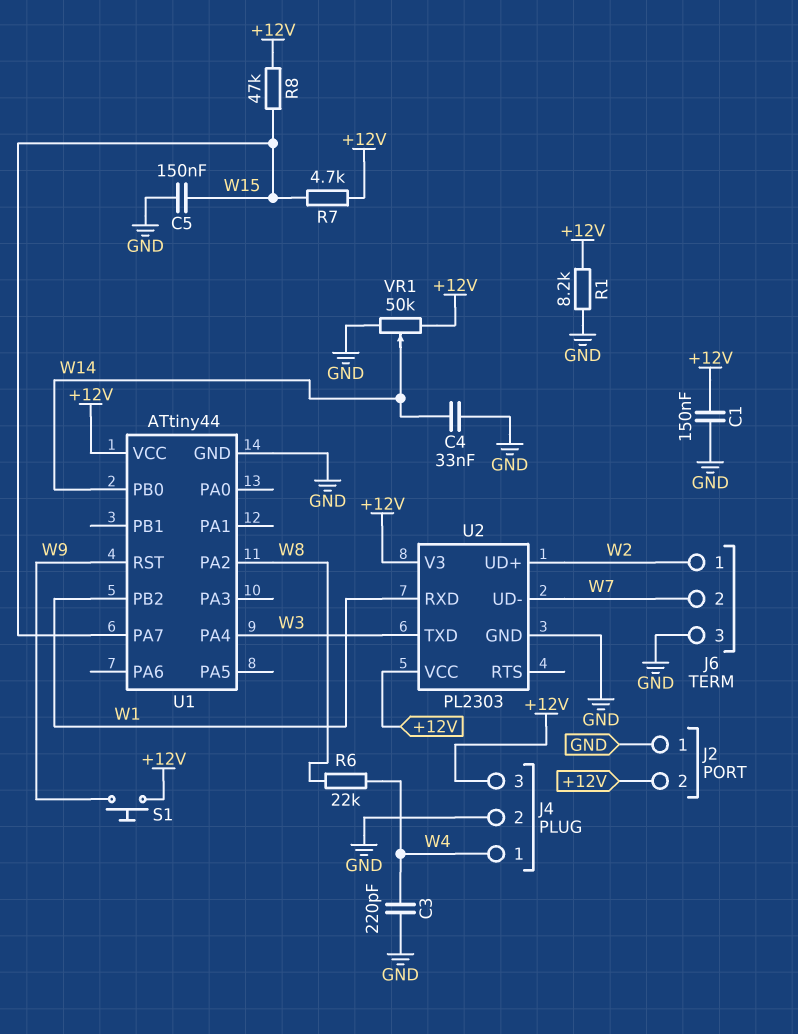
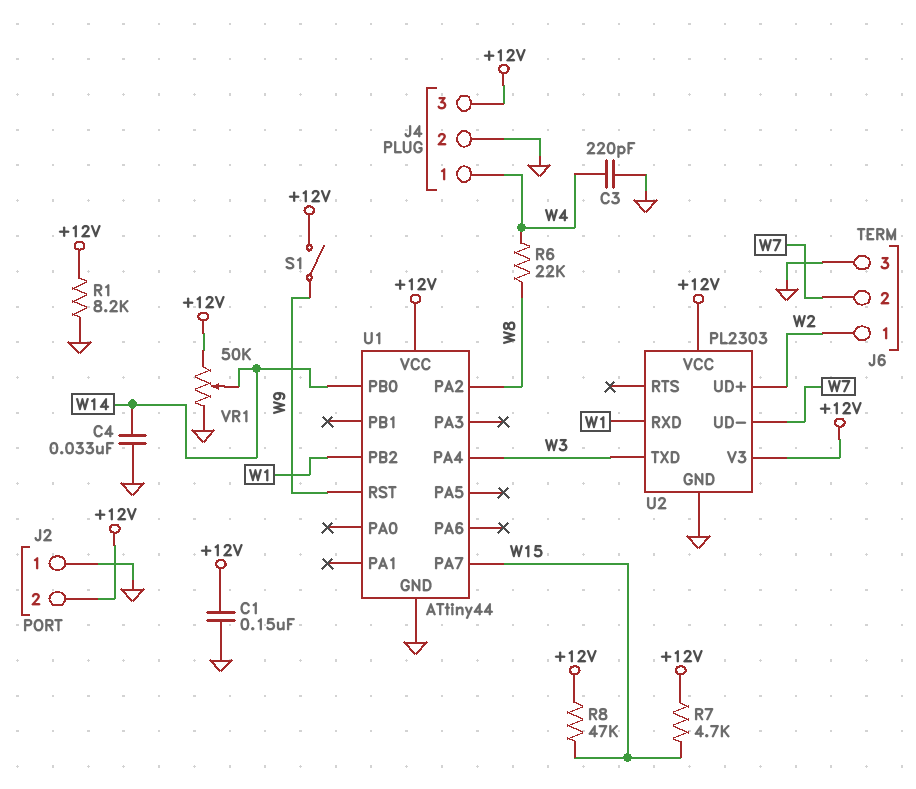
C5: 150nF (GND, W15) -> none
S1: button (+12V, W9) -> switch (+12V, W9)

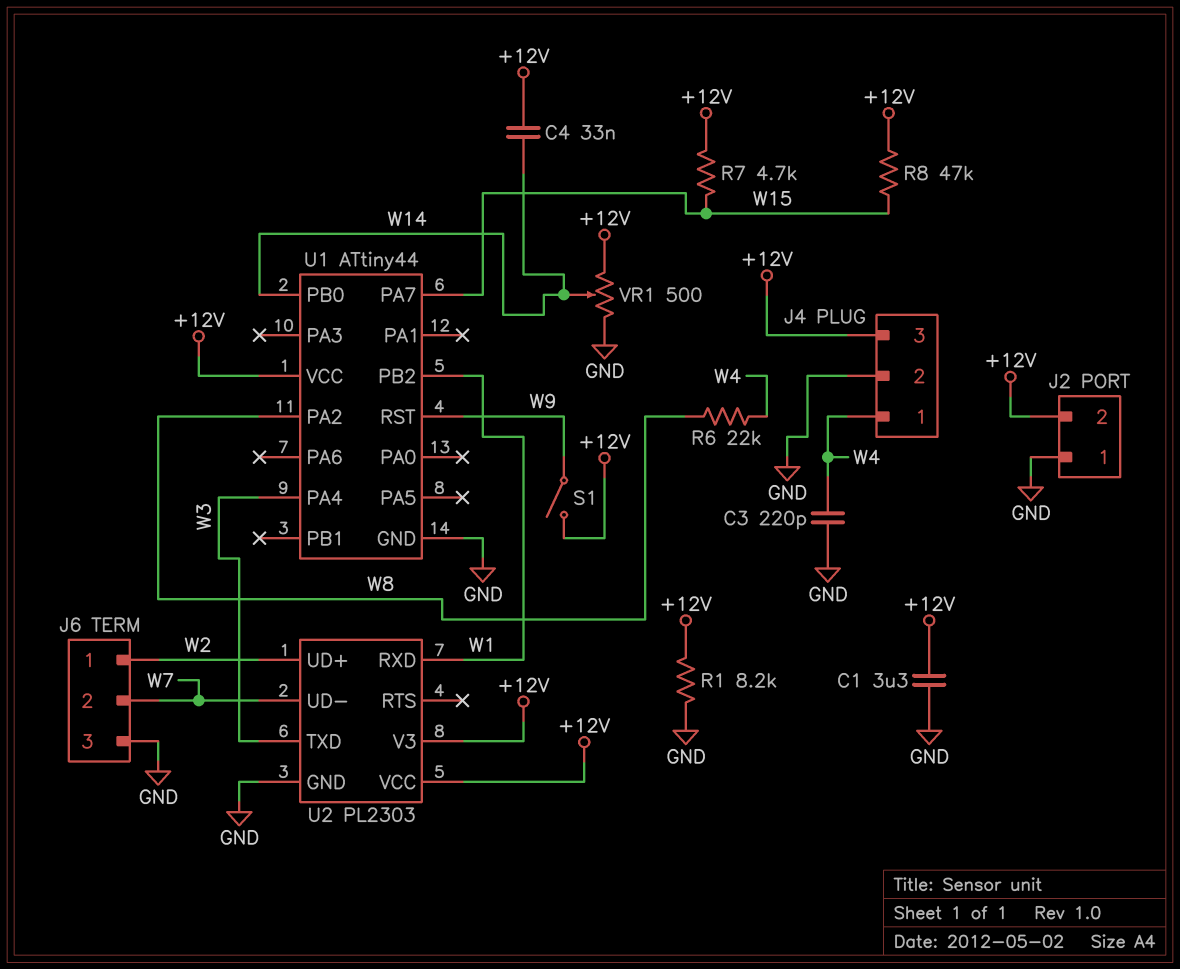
C1: 150nF (+12V, GND) -> 3.3uF (+12V, GND)
C4: 33nF (GND, W14) -> 33nF (+12V, W14)
VR1: 50k (+12V, GND, wiper W14) -> 500 (+12V, GND, wiper W14)

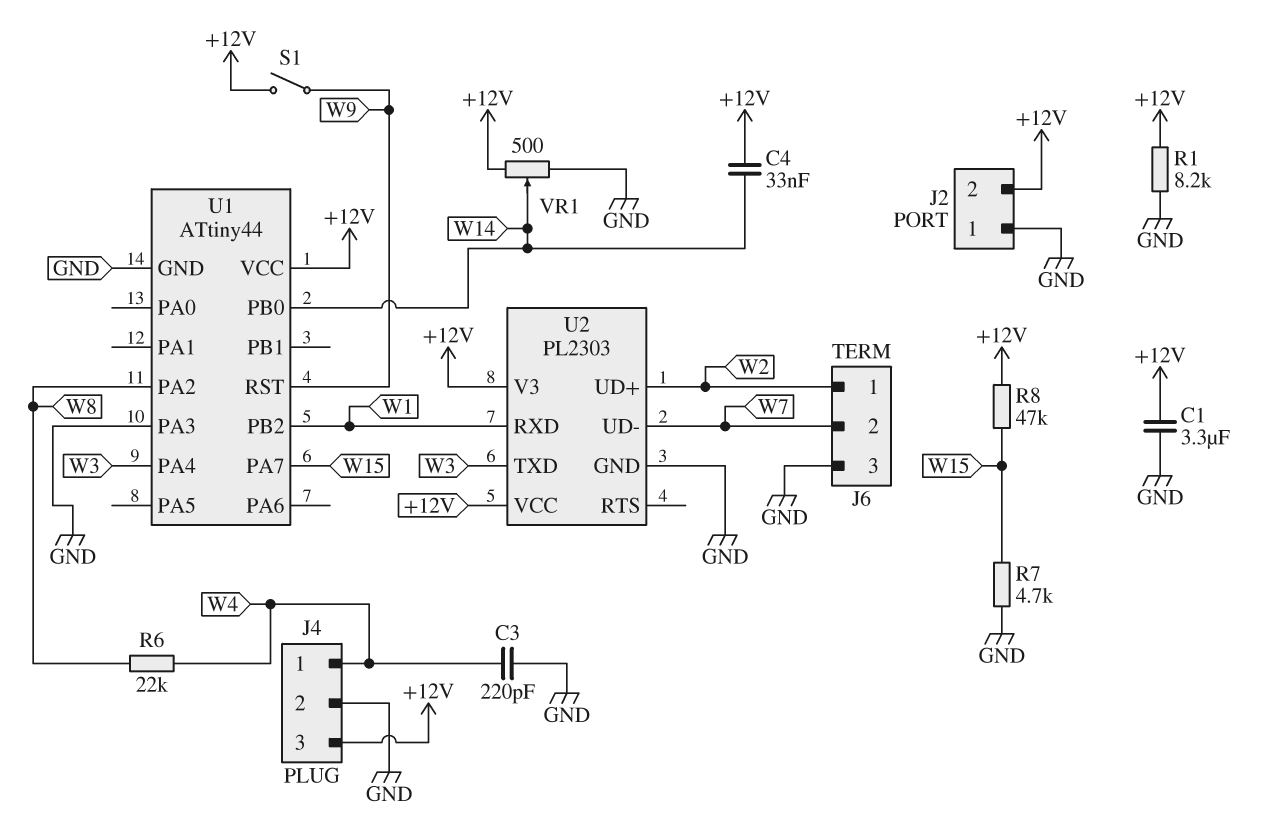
R7: 4.7k (+12V, W15) -> 4.7k (GND, W15)
U1 pin PA3: none -> GND

